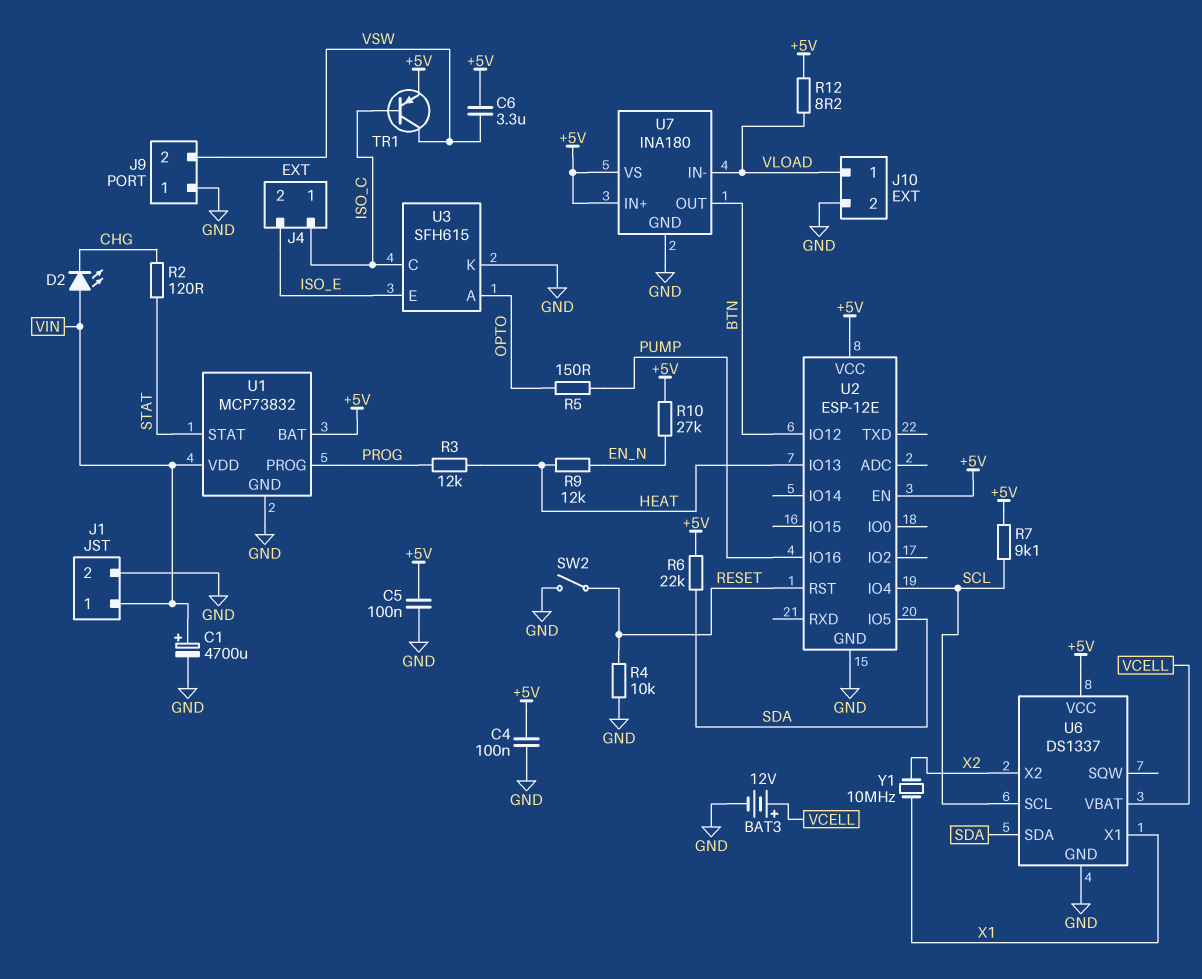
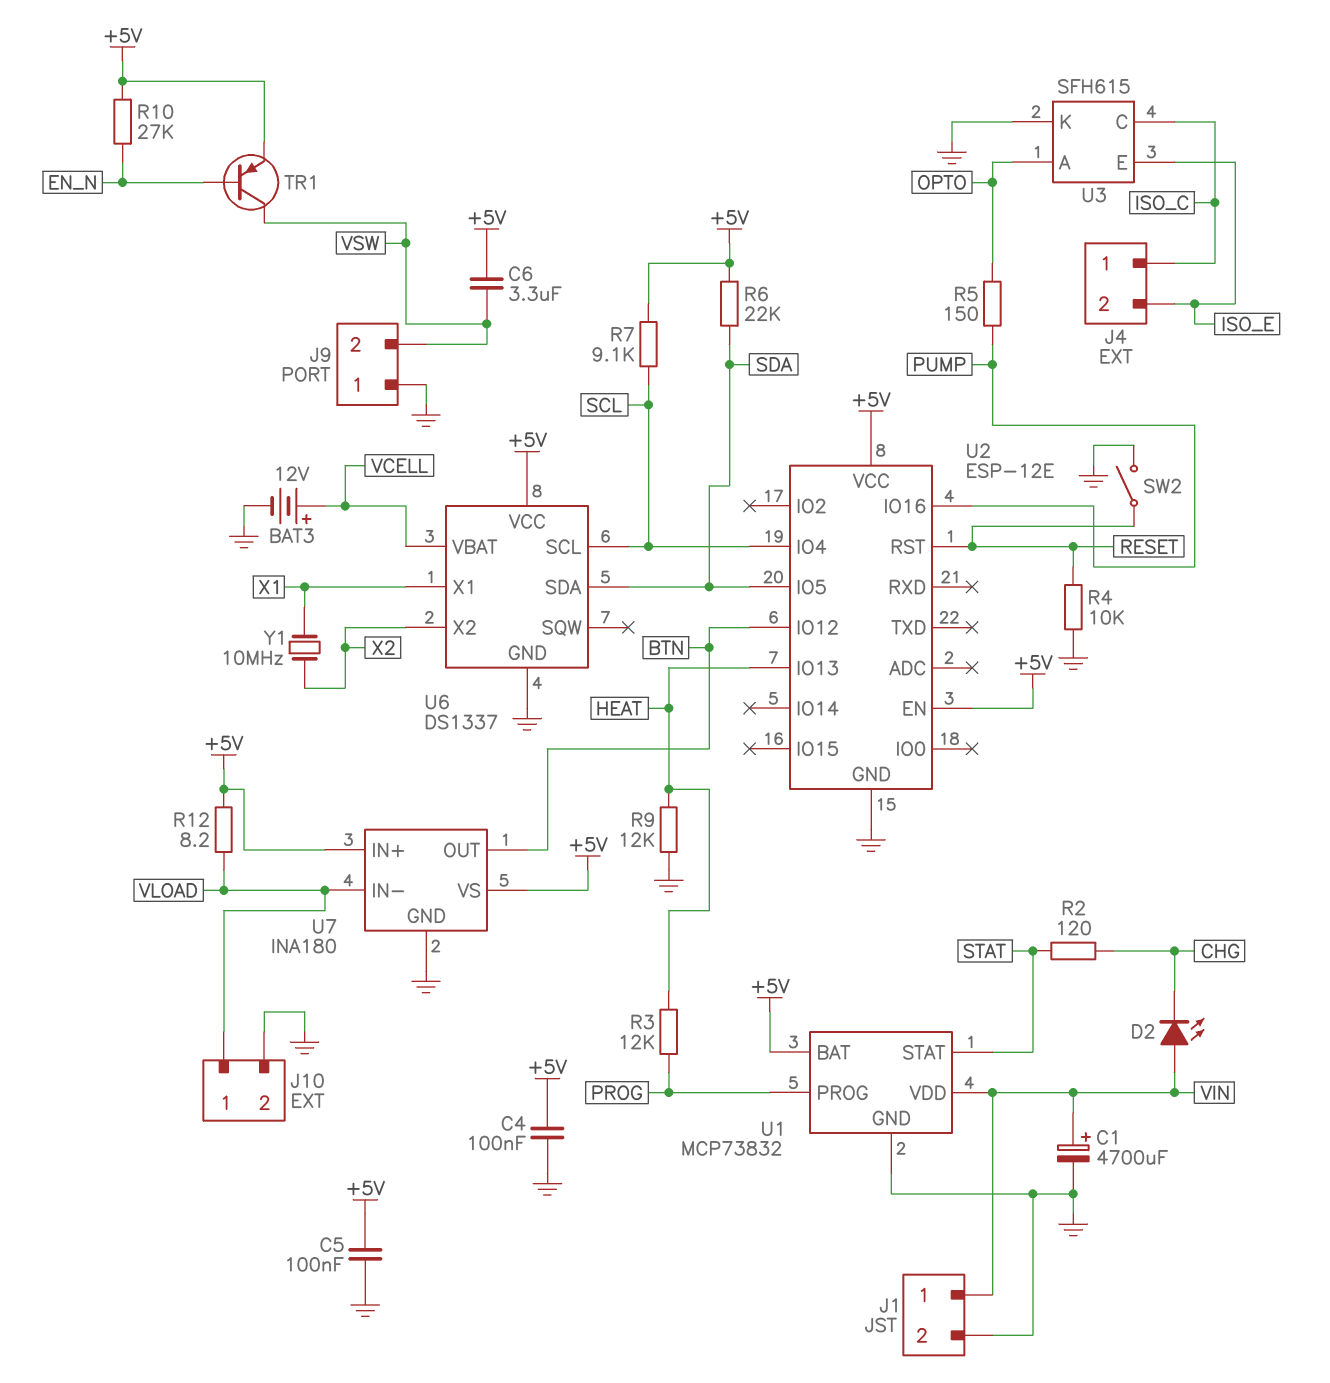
R9: 12k (EN_N, HEAT) -> 12k (GND, HEAT)
TR1: PNP (B ISO_C, C VSW, E +5V) -> PNP (B EN_N, C VSW, E +5V)

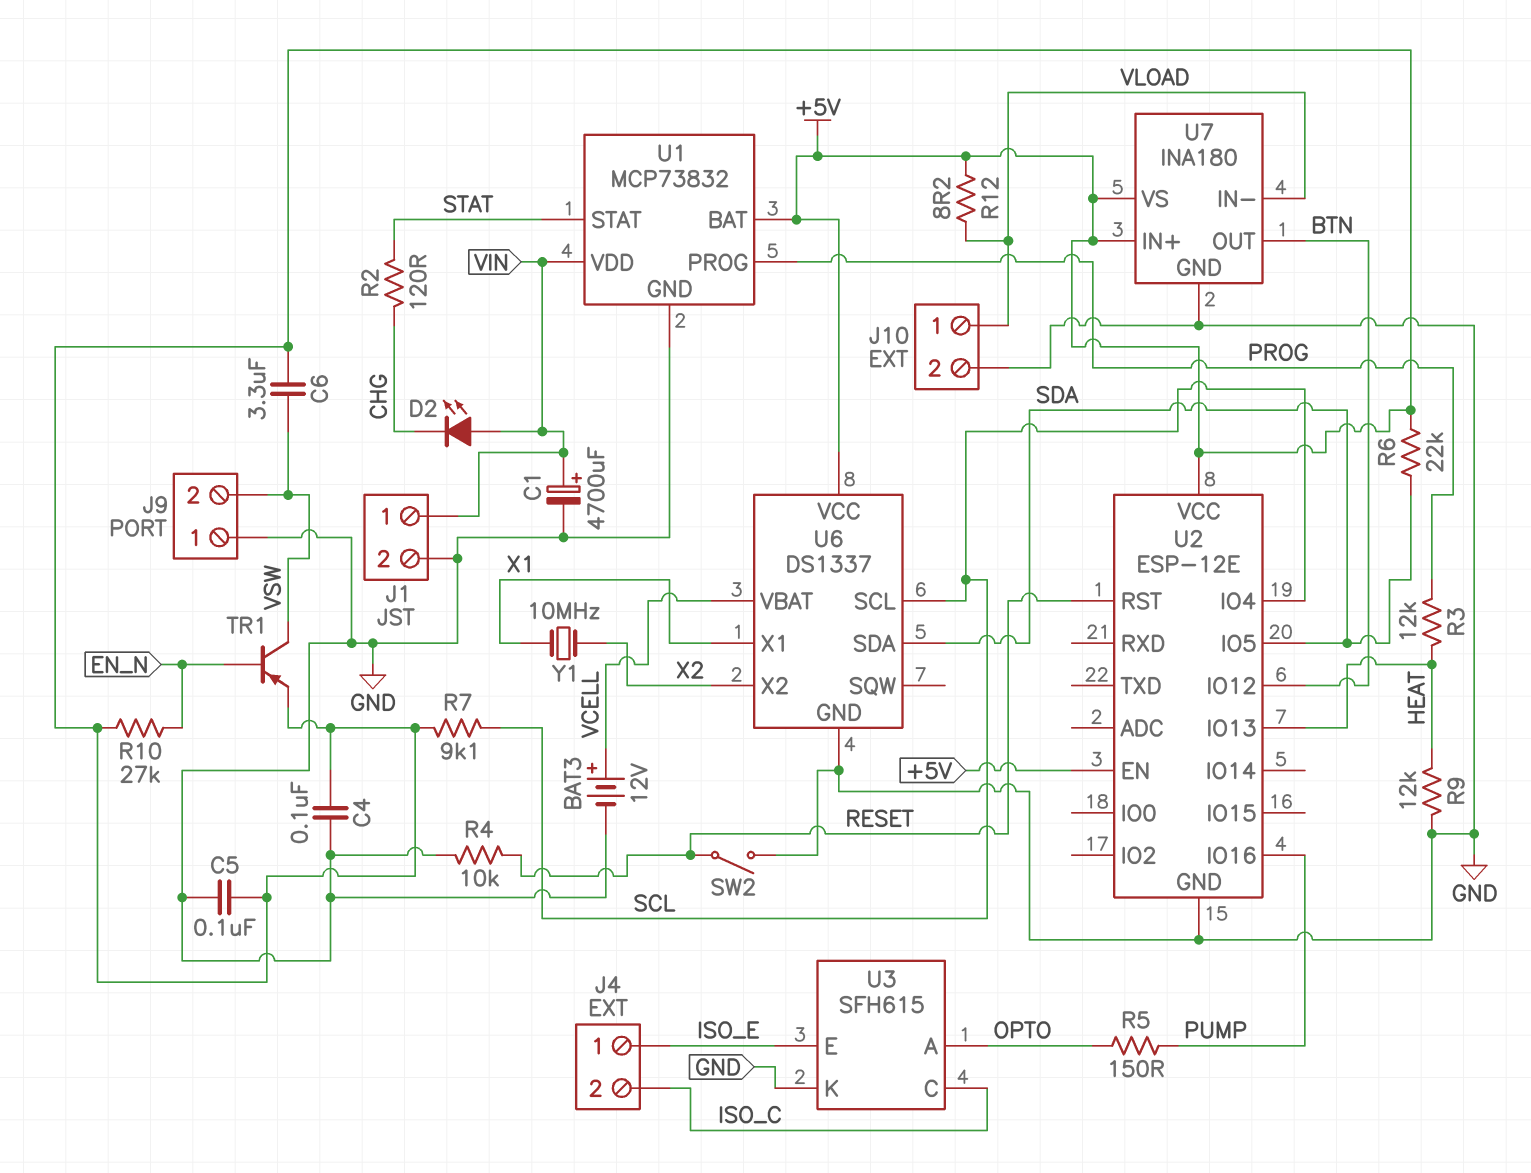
J4 pin 1: ISO_C -> ISO_E
J4 pin 2: ISO_E -> ISO_C

